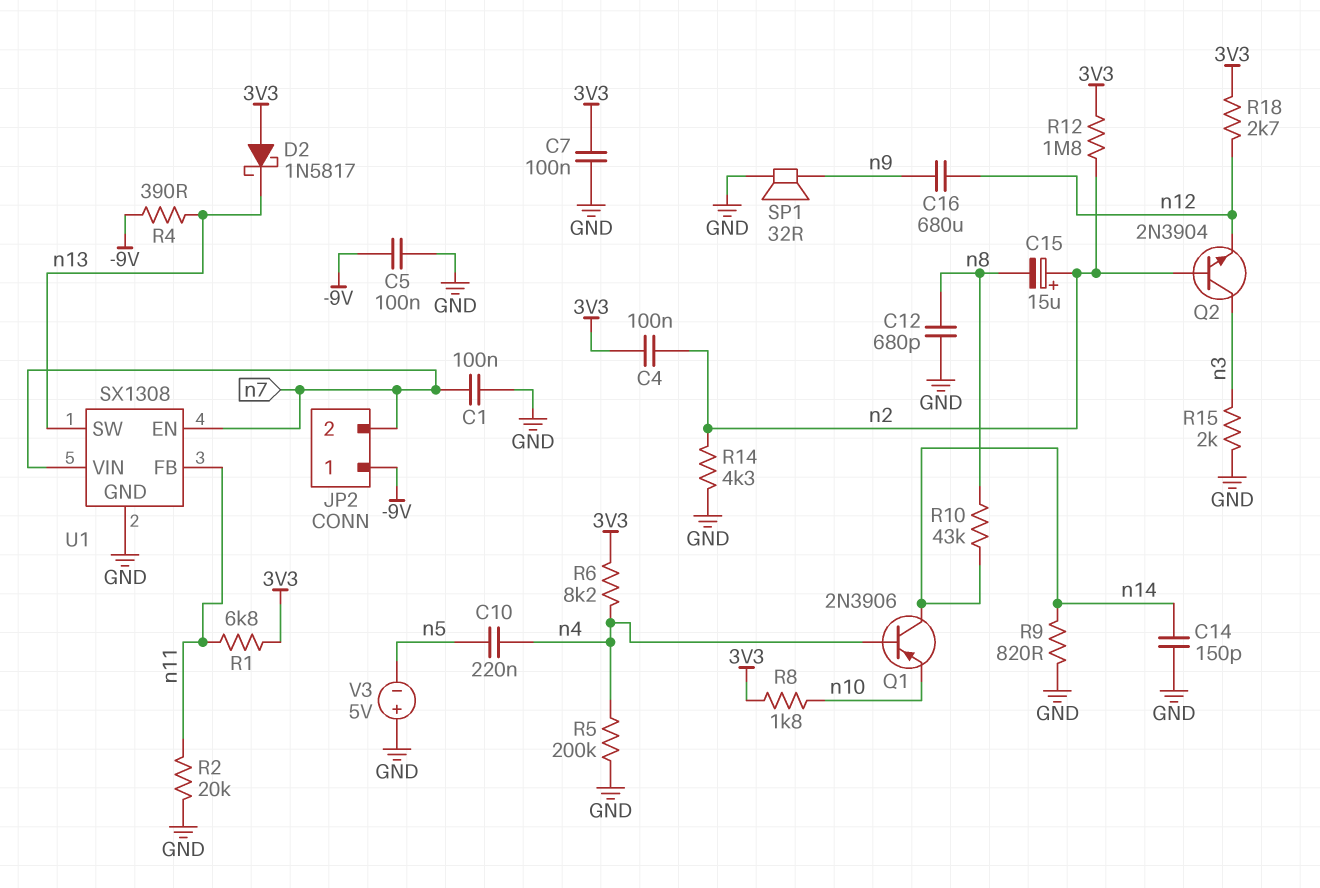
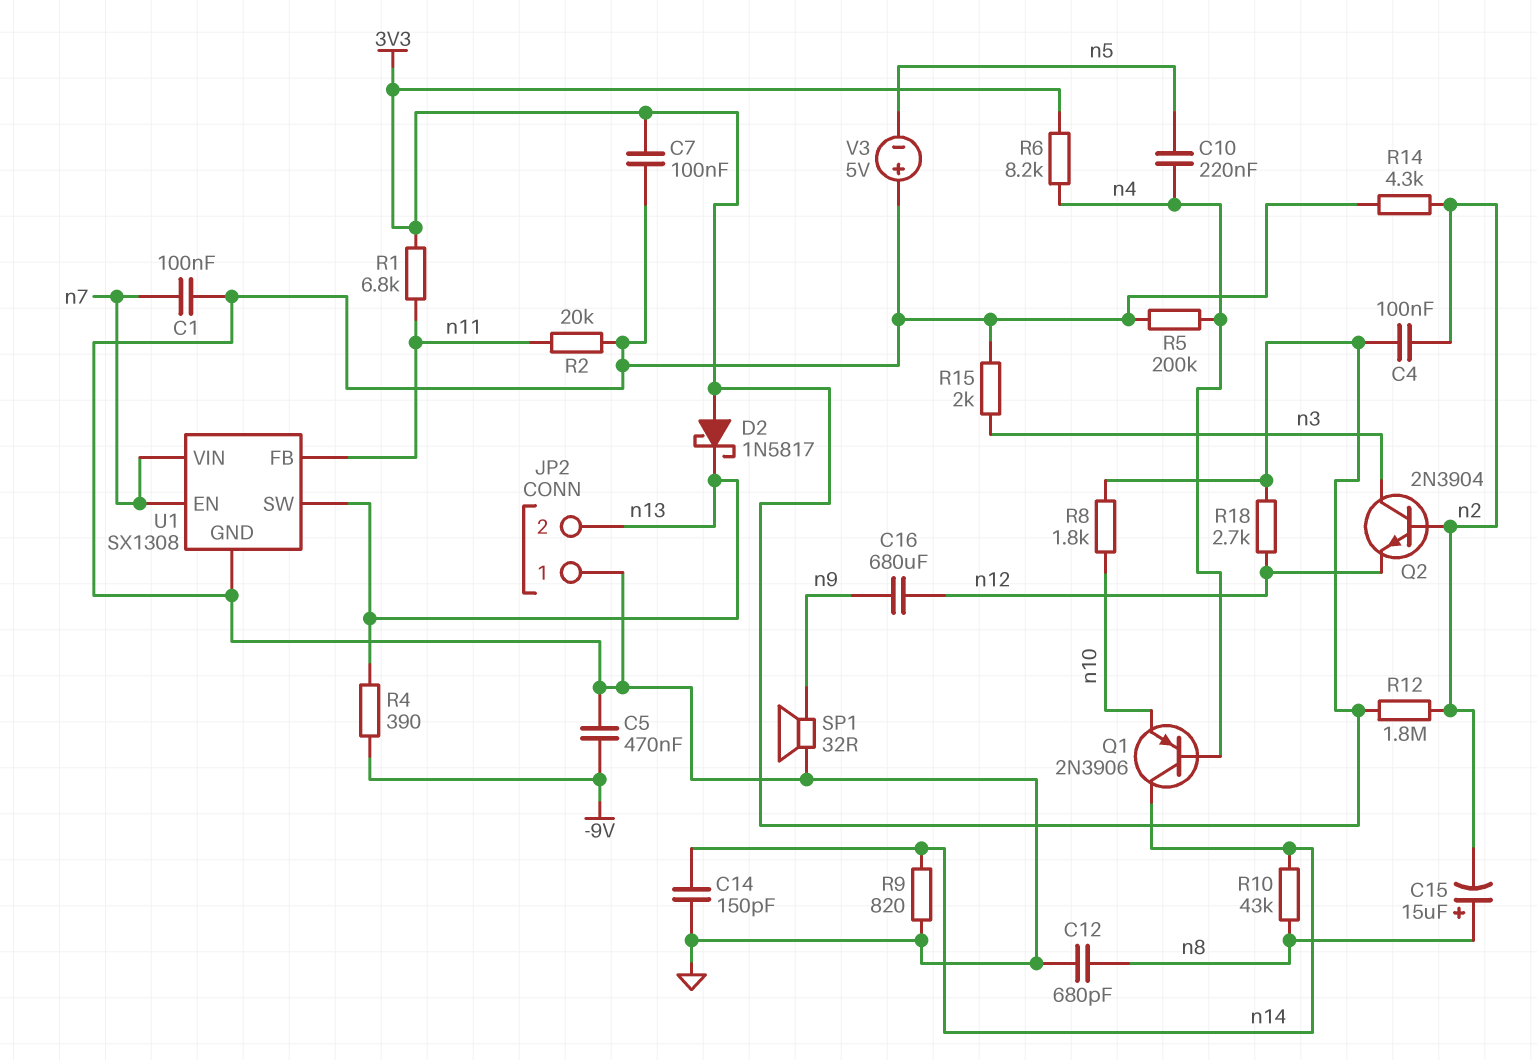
C5: 100nF (-9V, GND) -> 470nF (-9V, GND)
C15: 15uF (plus n2, minus n8) -> 15uF (plus n8, minus n2)
JP2 pin 1: -9V -> GND
JP2 pin 2: n7 -> n13

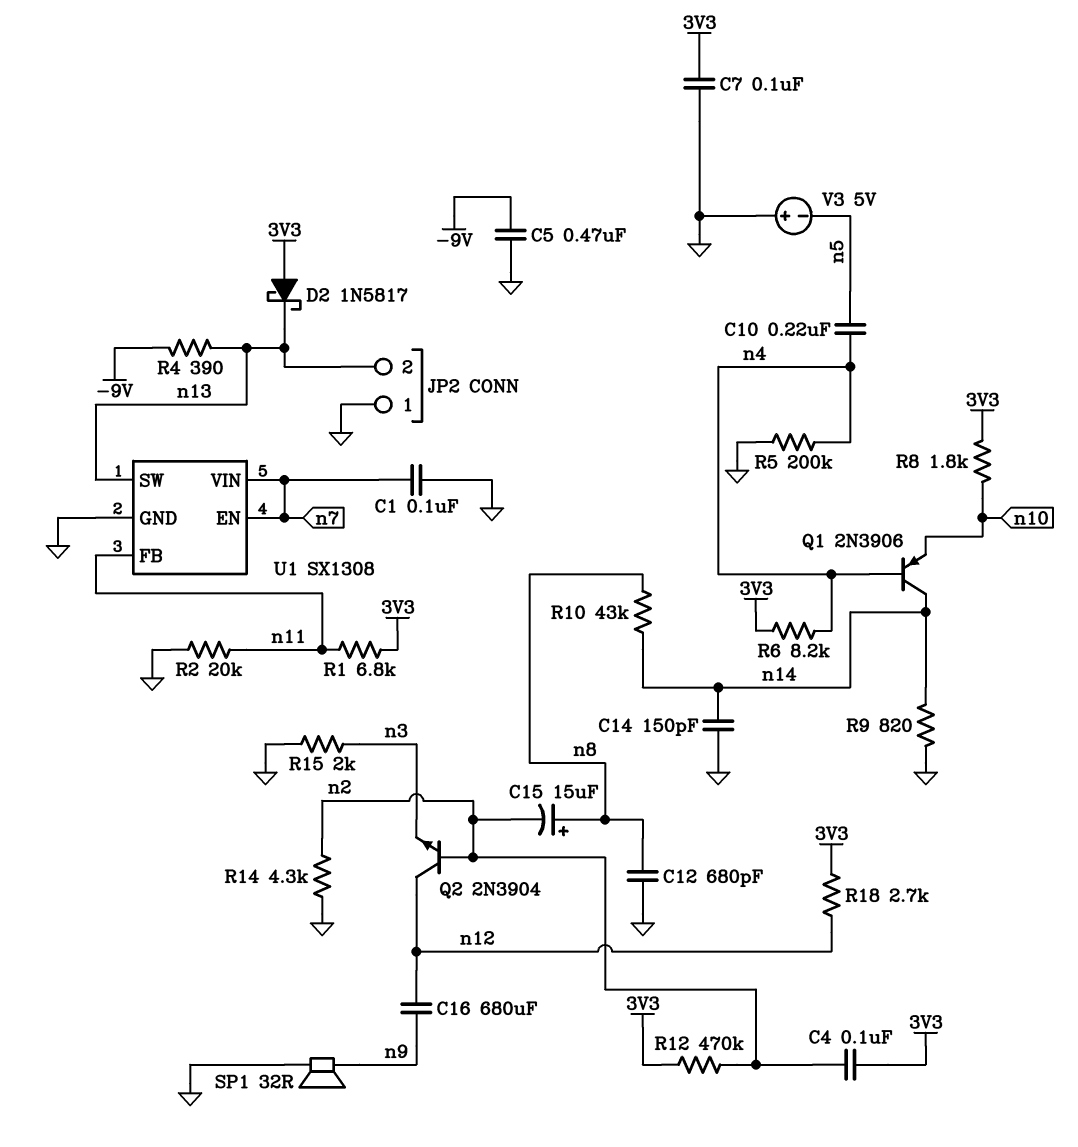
Q2: NPN 2N3904 (B n2, C n3, E n12) -> NPN 2N3904 (B n2, C n12, E n3)
R12: 1.8M (3V3, n2) -> 470k (3V3, n2)

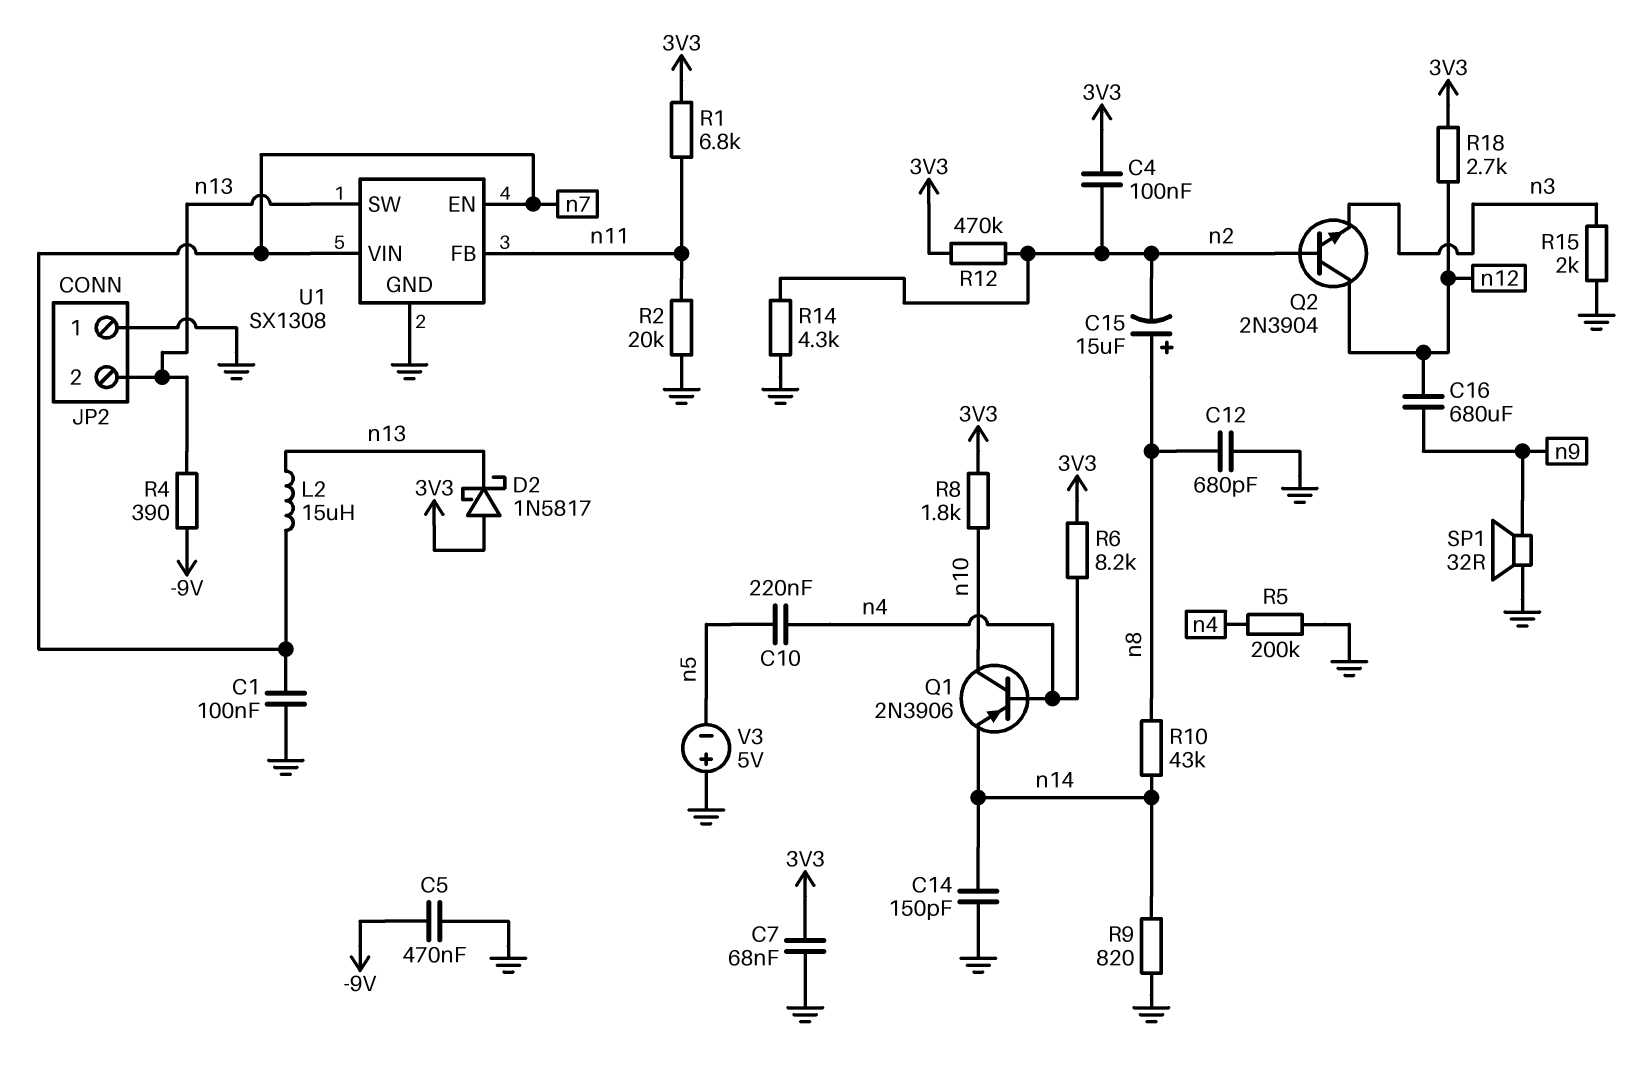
C7: 100nF (3V3, GND) -> 68nF (3V3, GND)
L2: none -> 15uH (n7, n13)
Q1: PNP 2N3906 (B n4, C n14, E n10) -> PNP 2N3906 (B n4, C n10, E n14)

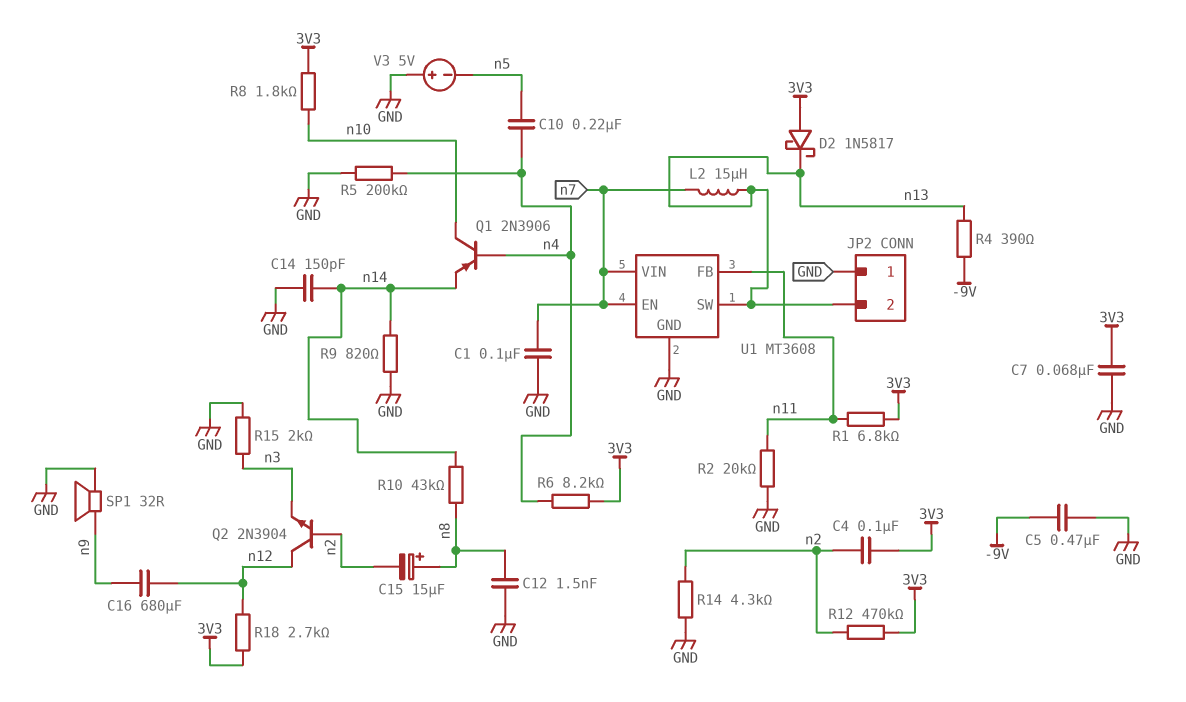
C12: 680pF (GND, n8) -> 1.5nF (GND, n8)
U1: SX1308 -> MT3608

